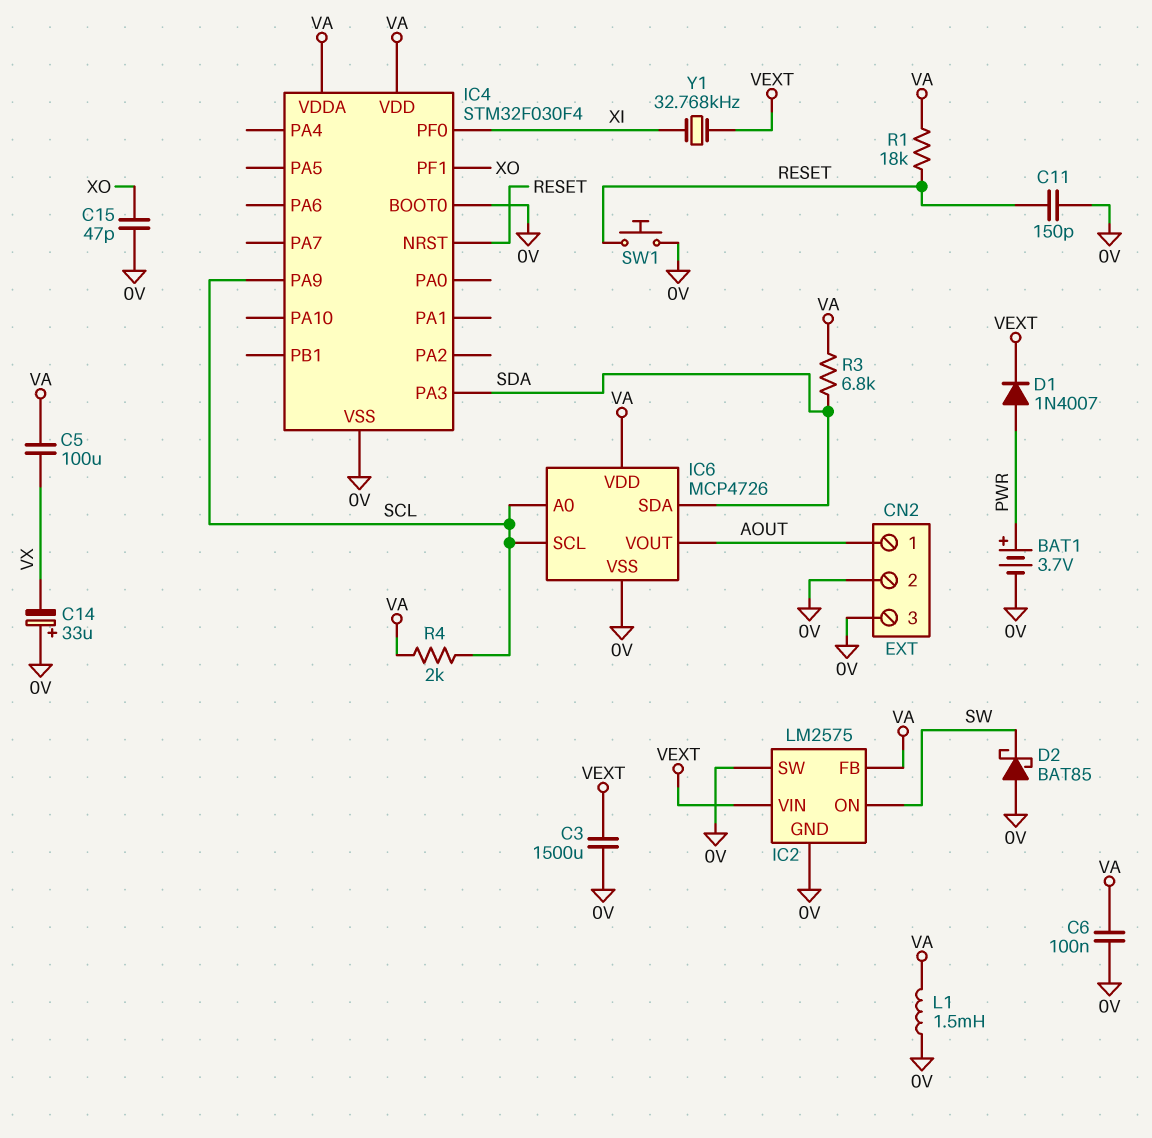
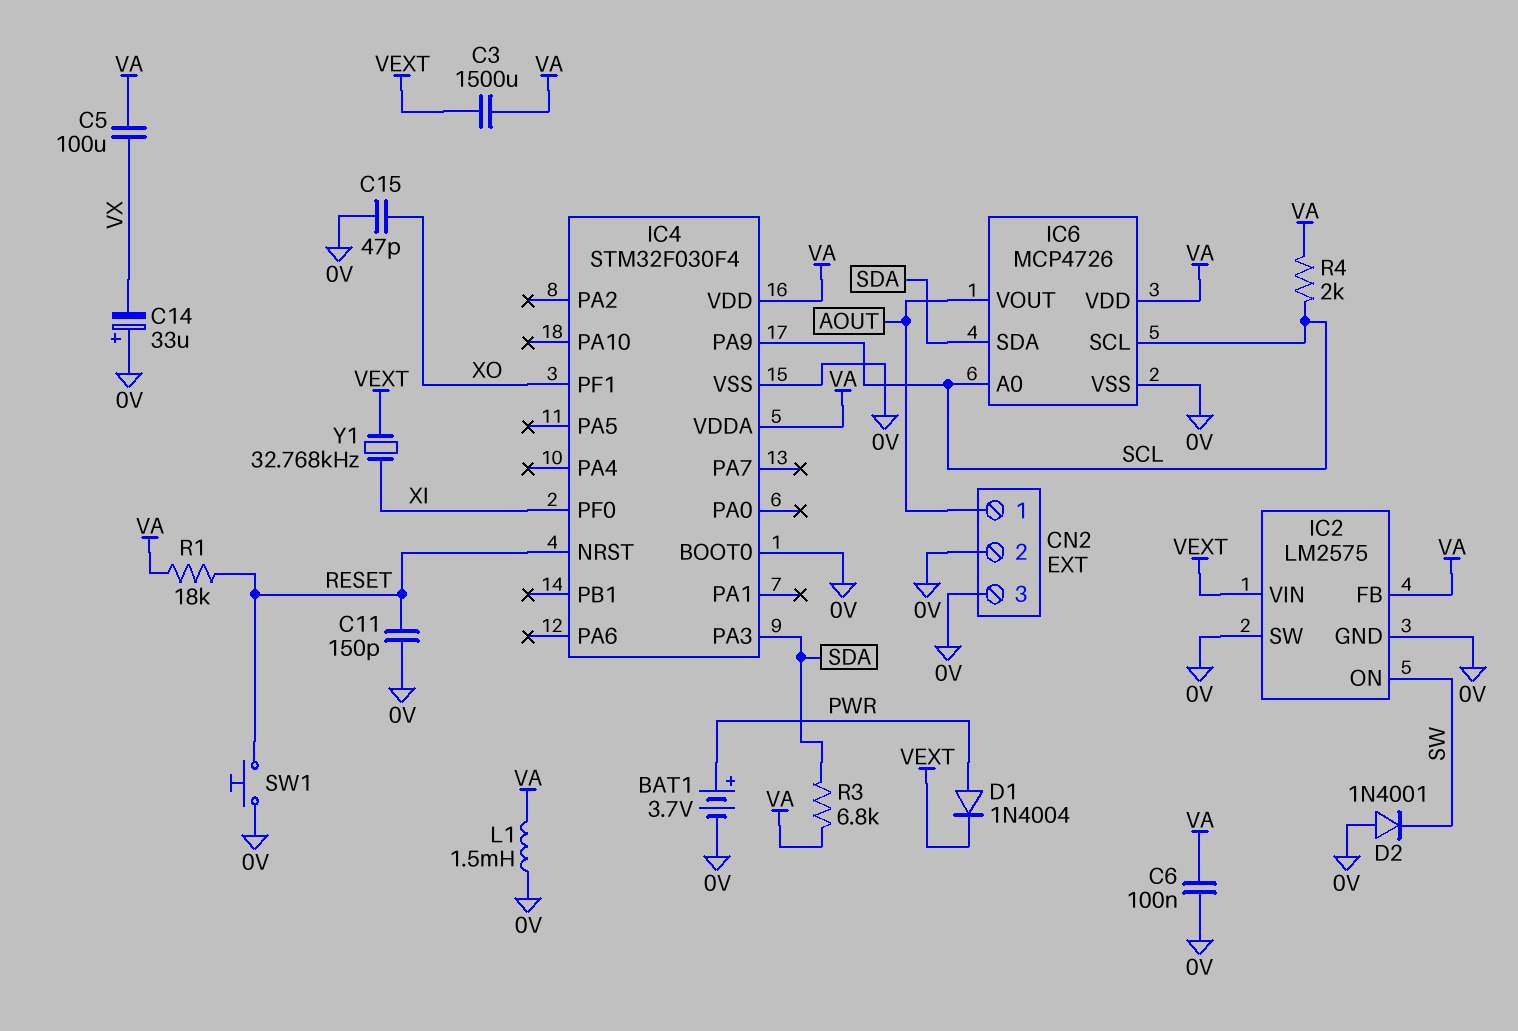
C3: 1500uF (0V, VEXT) -> 1500uF (VA, VEXT)
D1: diode 1N4007 (A PWR, K VEXT) -> diode 1N4004 (A PWR, K VEXT)
D2: schottky BAT85 (A 0V, K SW) -> diode 1N4001 (A 0V, K SW)

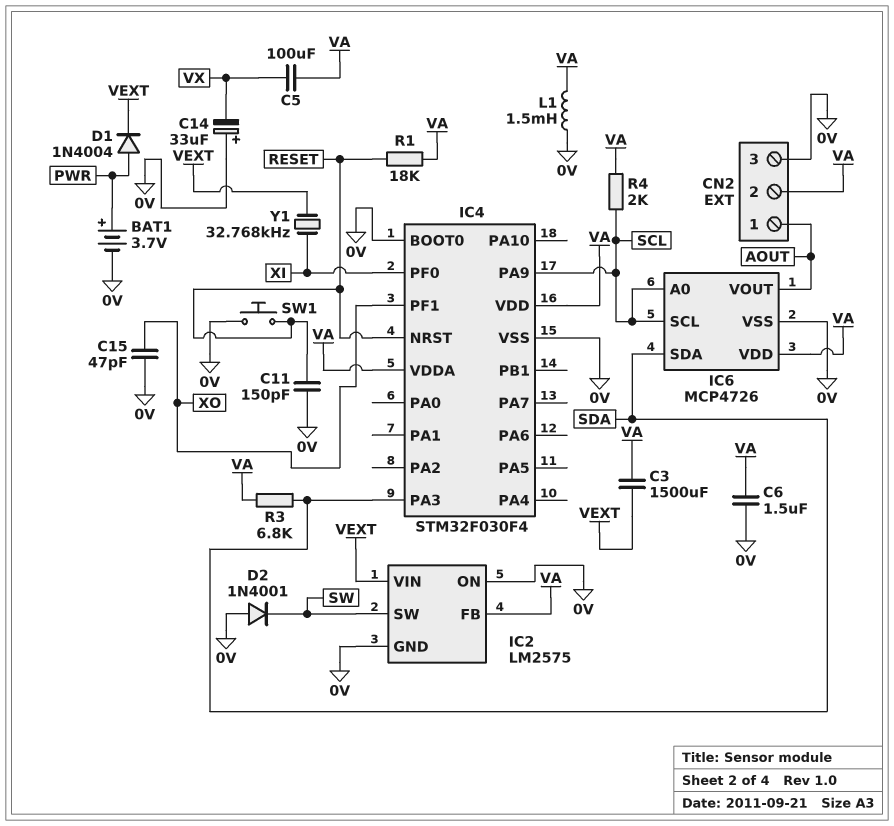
C6: 100nF (0V, VA) -> 1.5uF (0V, VA)
CN2 pin 2: 0V -> VA
IC2 pin ON: SW -> 0V
IC2 pin SW: 0V -> SW

